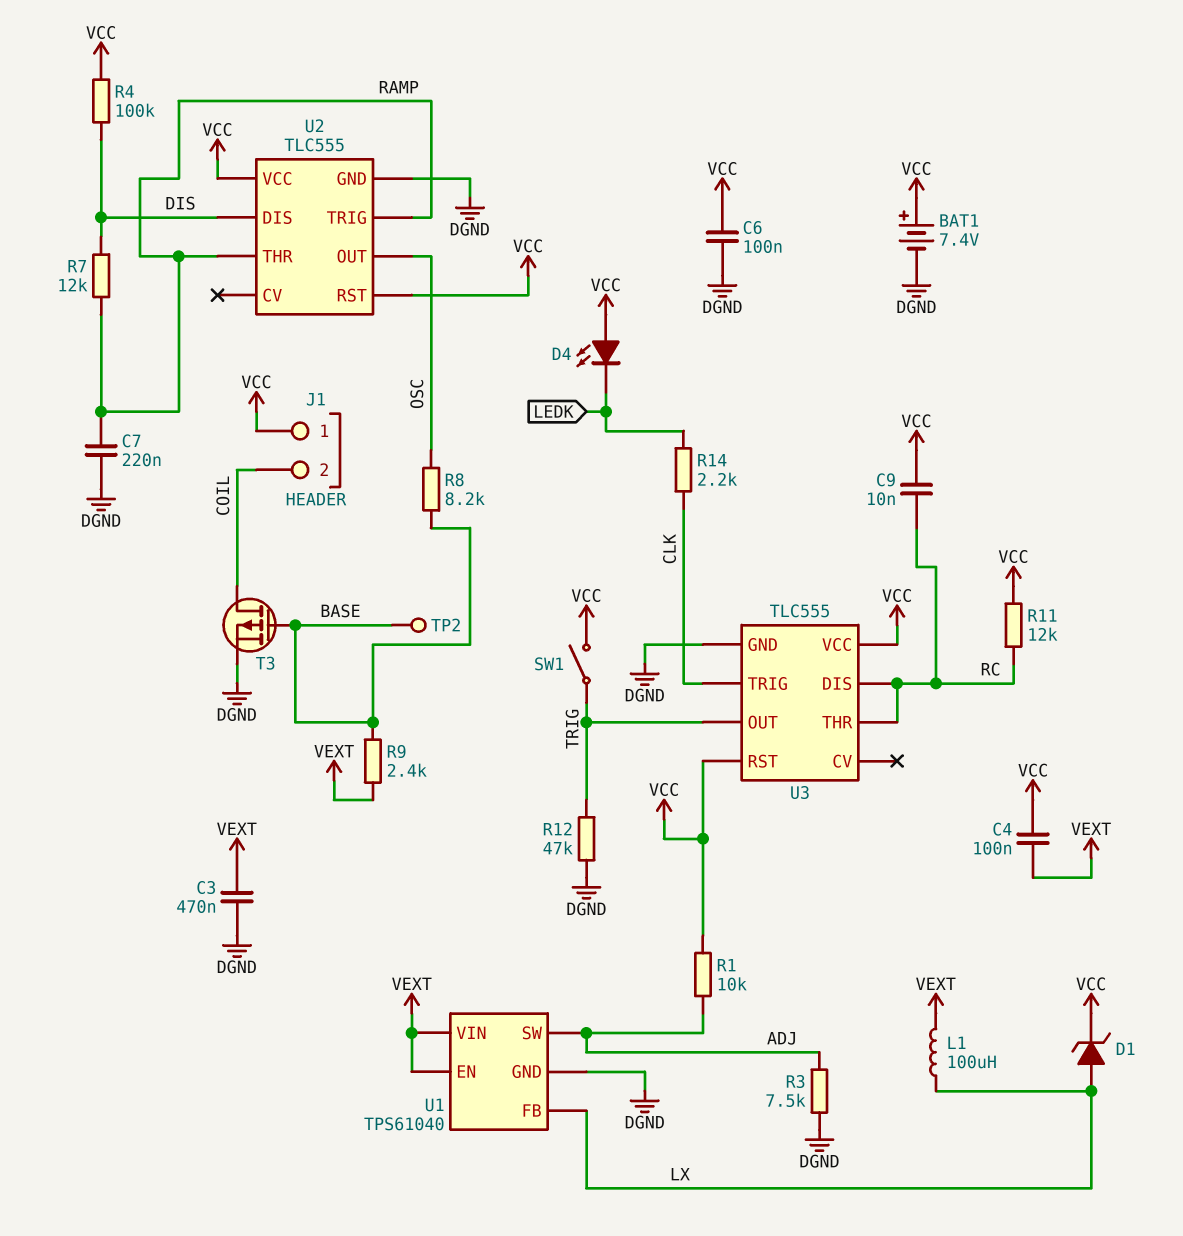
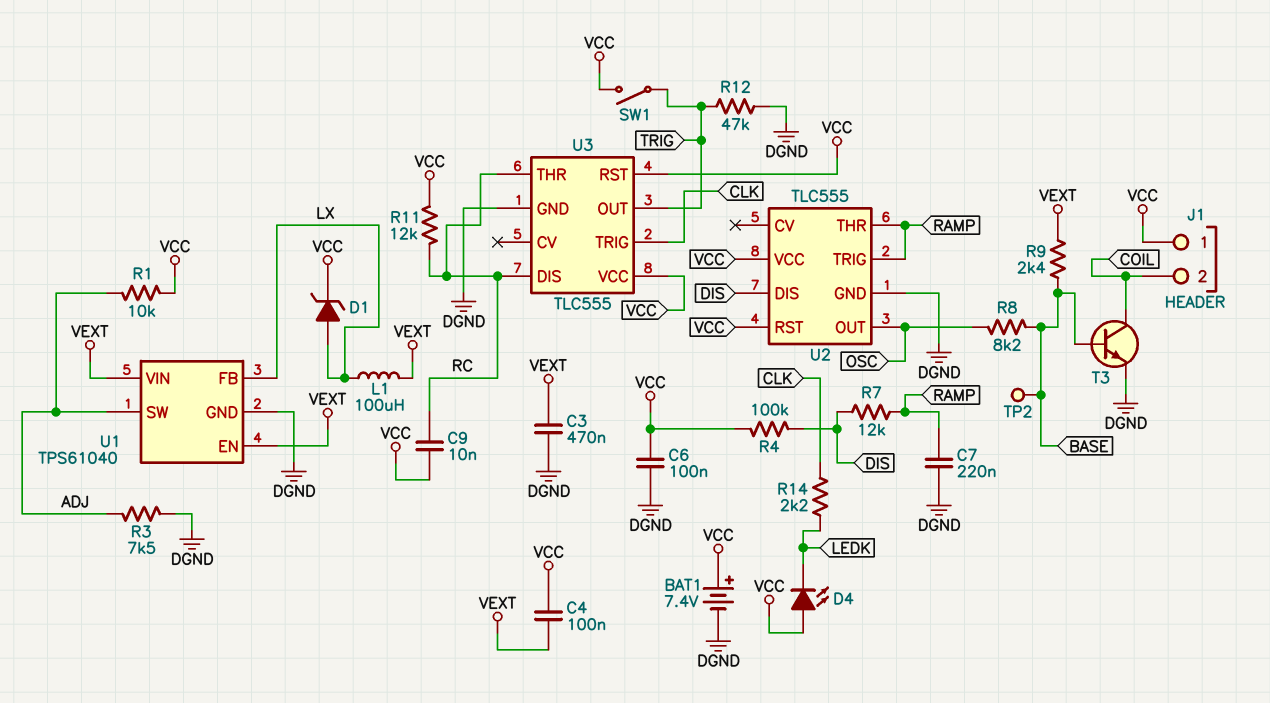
T3: PMOS (G BASE, D COIL, S DGND) -> NPN (B BASE, C COIL, E DGND)

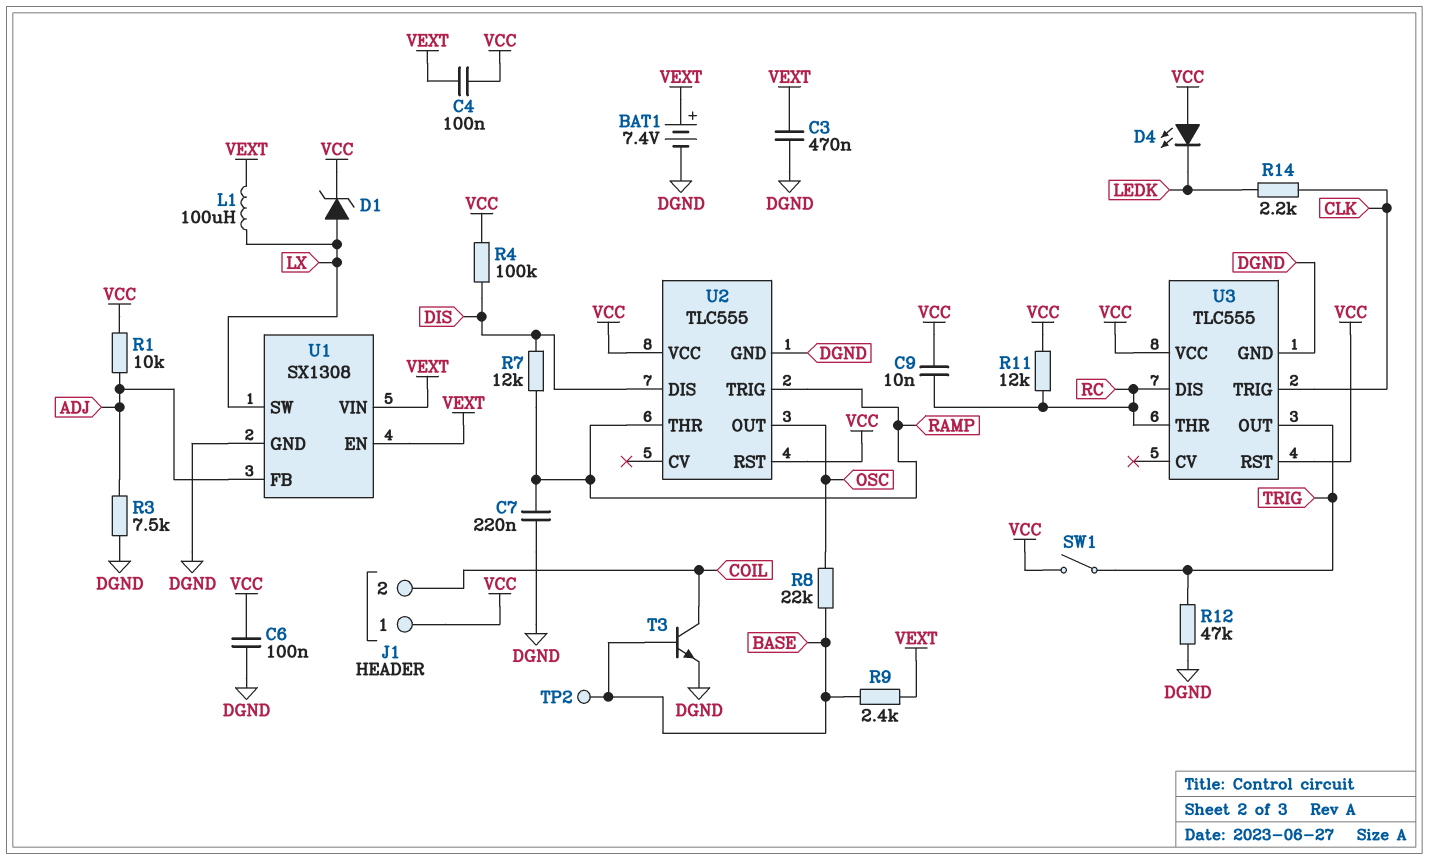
BAT1: 7.4V (plus VCC, minus DGND) -> 7.4V (plus VEXT, minus DGND)
R8: 8.2k (BASE, OSC) -> 22k (BASE, OSC)
U1: TPS61040 -> SX1308
U1 pin FB: LX -> ADJ
U1 pin SW: ADJ -> LX

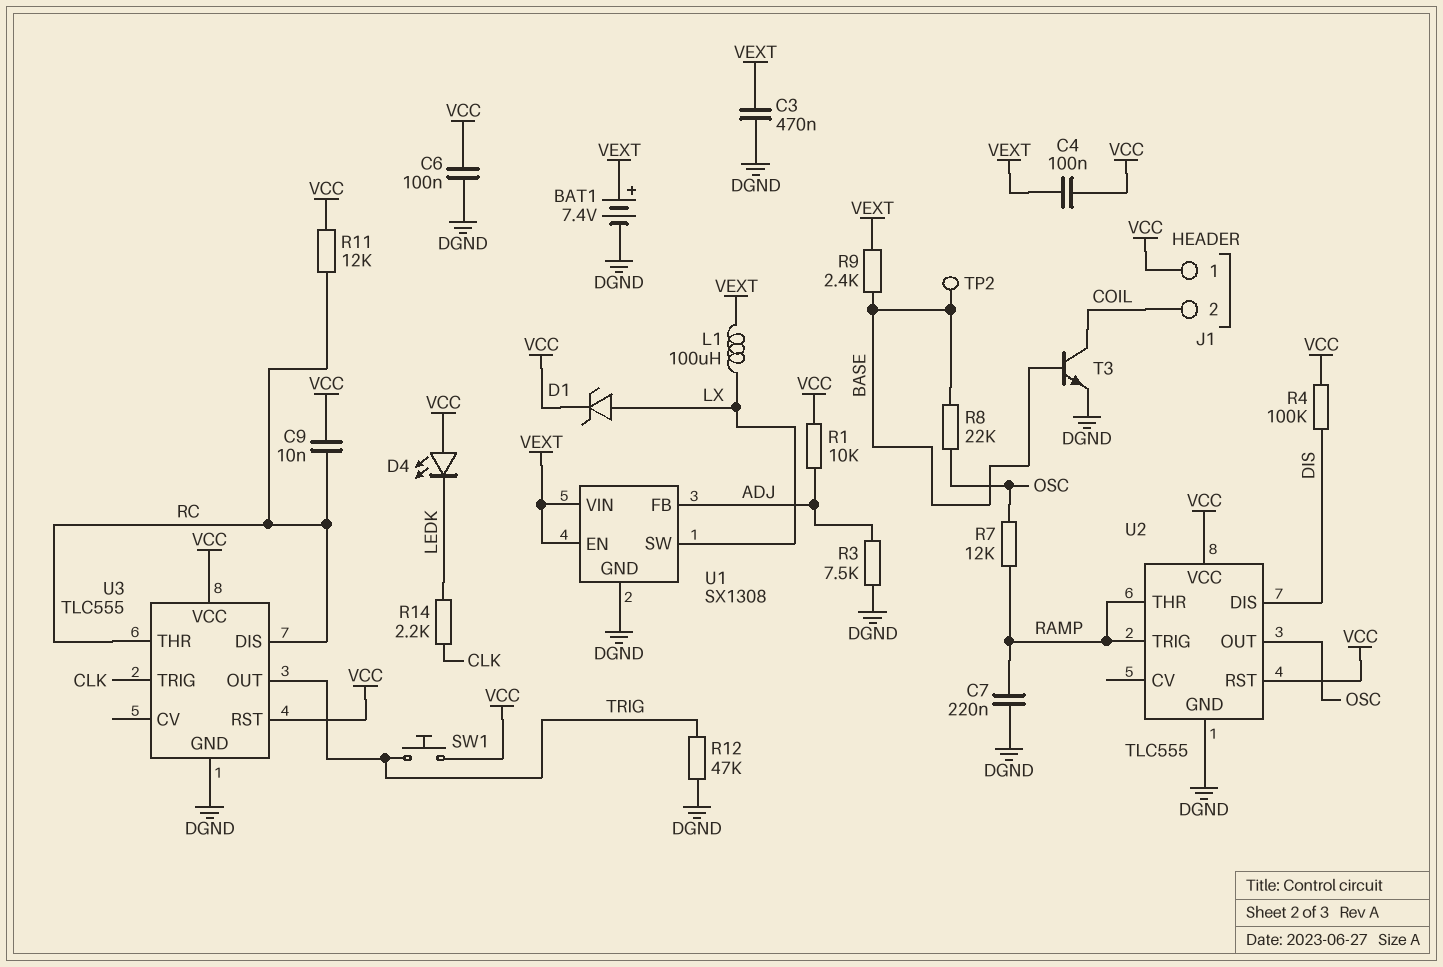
R7: 12k (DIS, RAMP) -> 12k (OSC, RAMP)
SW1: switch (TRIG, VCC) -> button (TRIG, VCC)

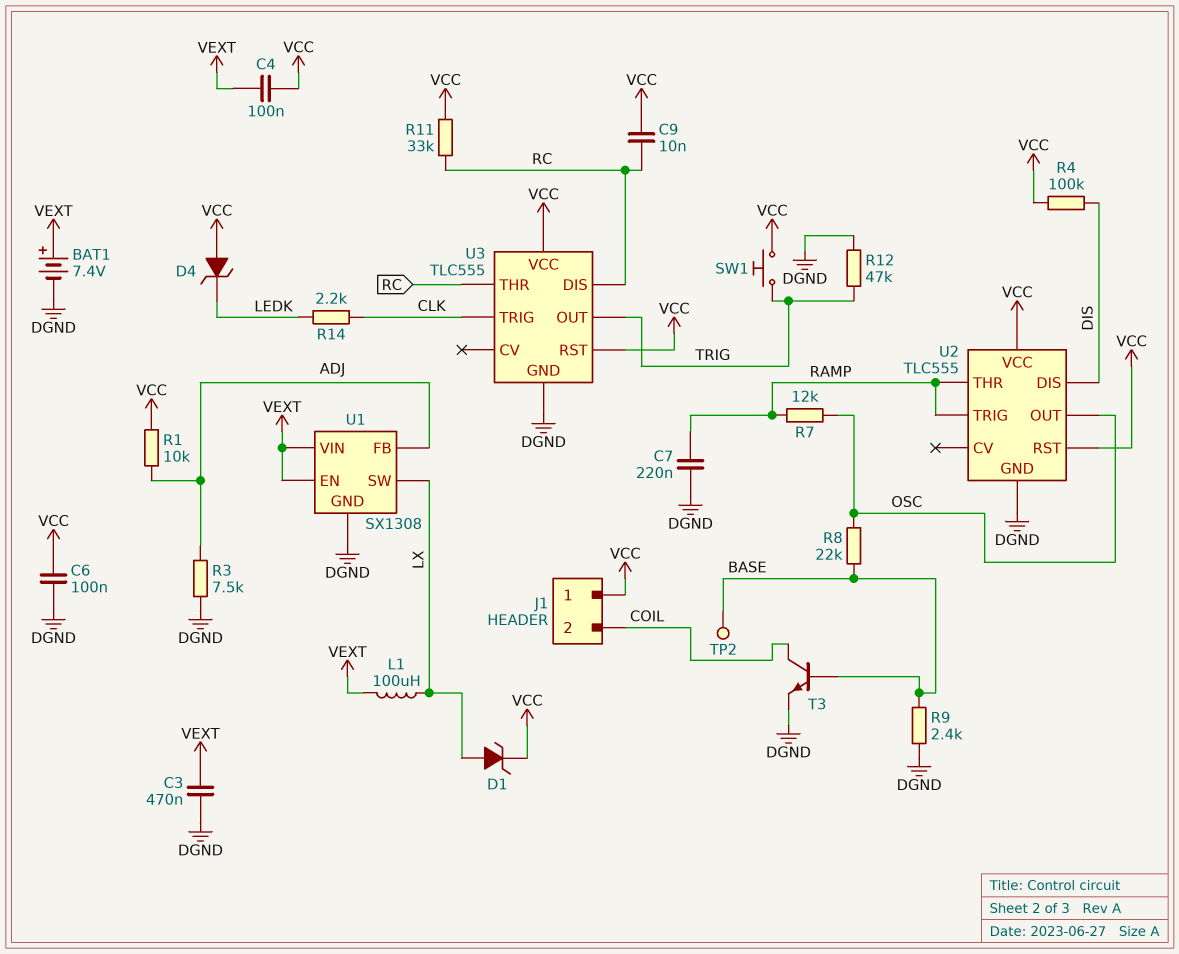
D4: LED (A VCC, K LEDK) -> zener (A VCC, K LEDK)
R9: 2.4k (BASE, VEXT) -> 2.4k (BASE, DGND)
R11: 12k (RC, VCC) -> 33k (RC, VCC)

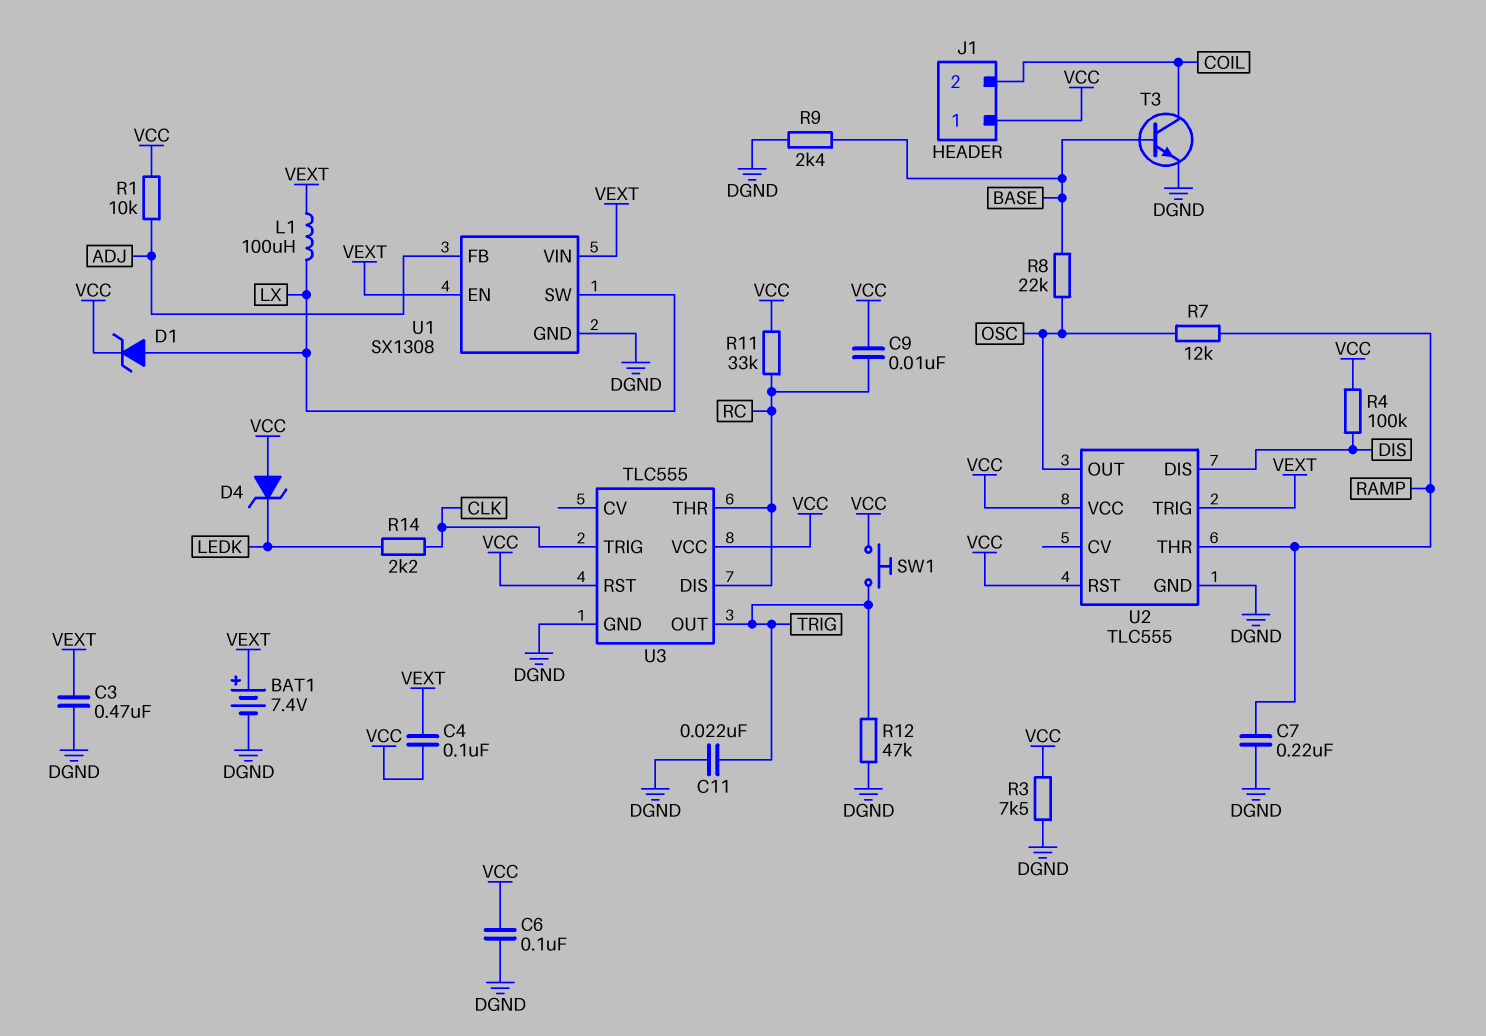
C11: none -> 22nF (DGND, TRIG)
R3: 7.5k (ADJ, DGND) -> 7.5k (DGND, VCC)
TP2: test point (BASE) -> none
U2 pin TRIG: RAMP -> VEXT

